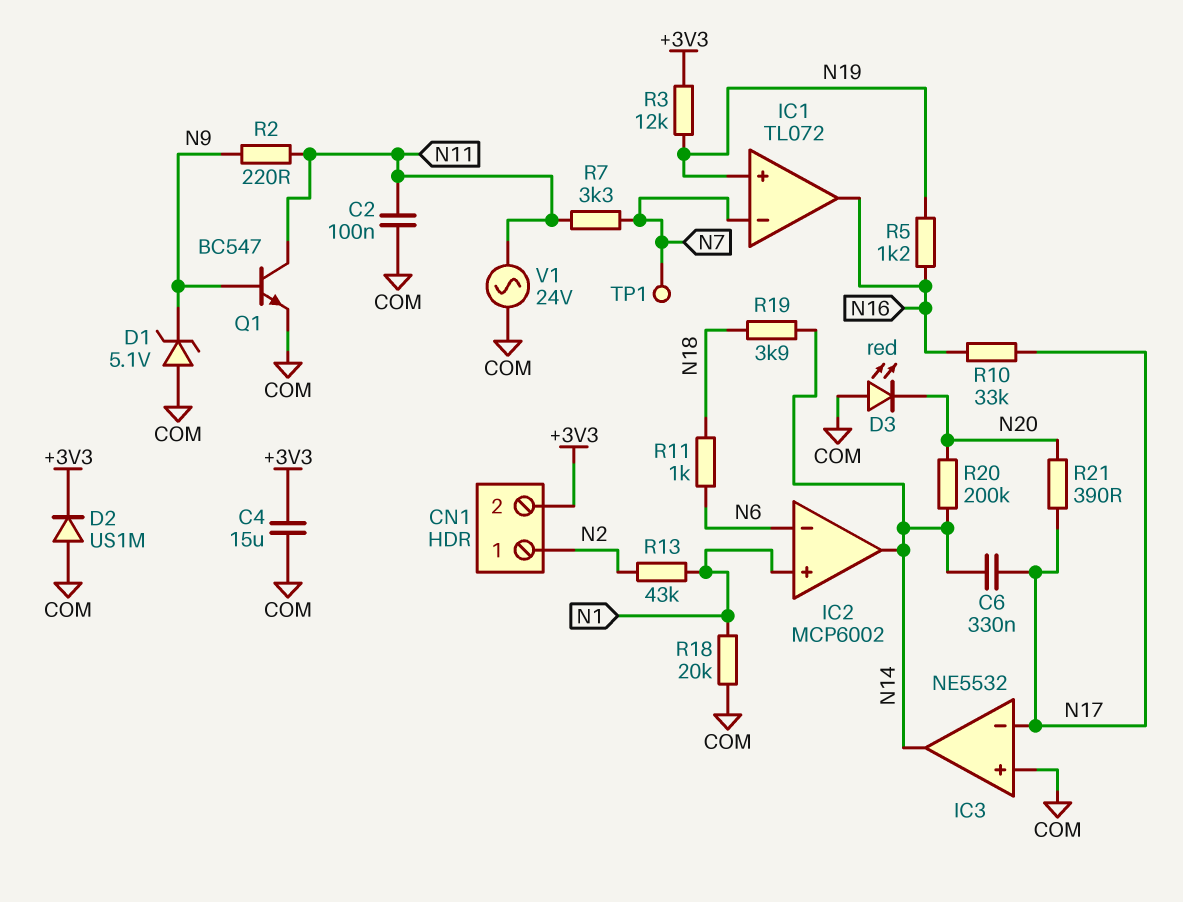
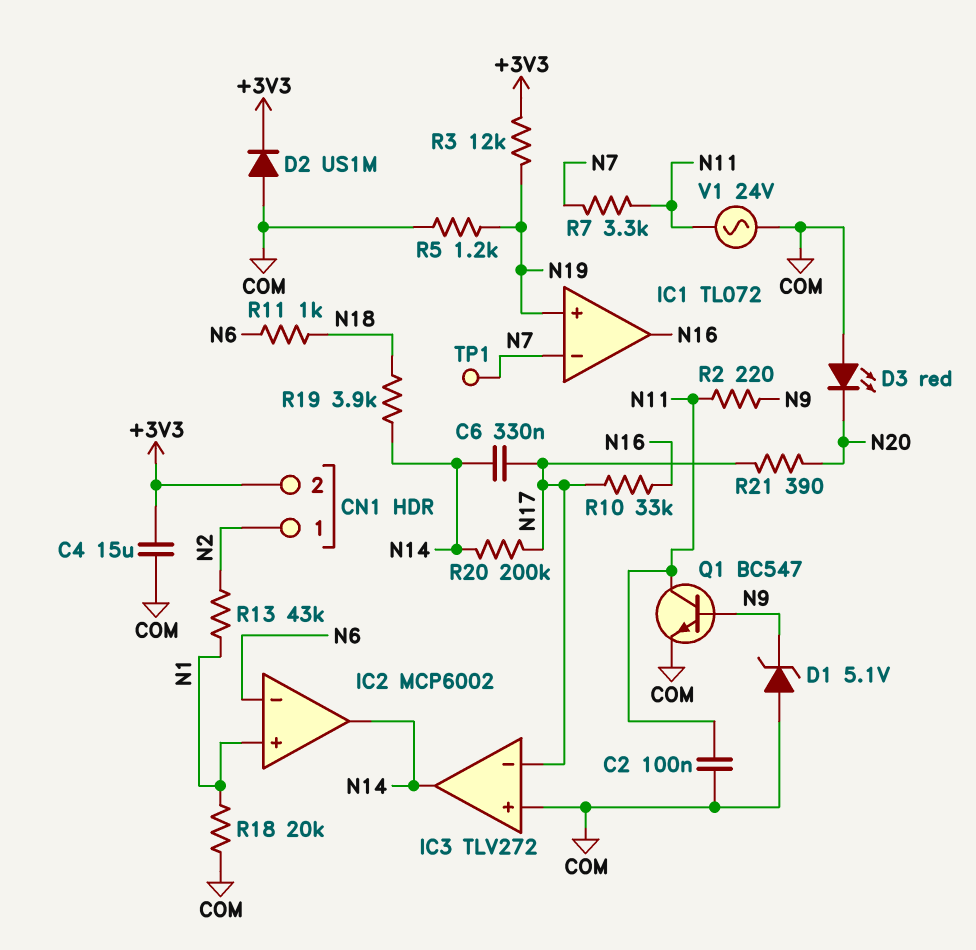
IC3: NE5532 -> TLV272
R5: 1.2k (N16, N19) -> 1.2k (COM, N19)
R20: 200k (N14, N20) -> 200k (N14, N17)

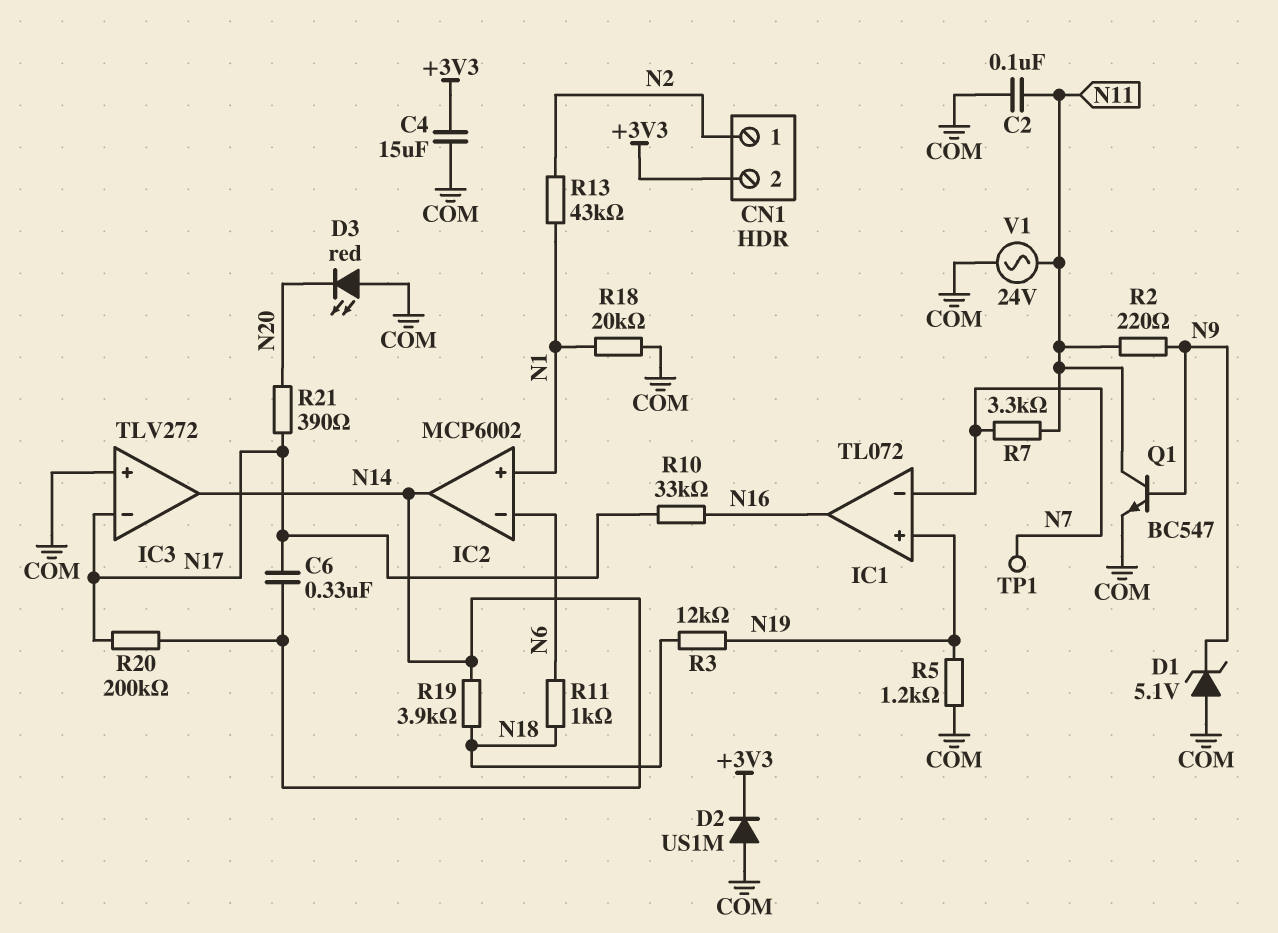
R3: 12k (+3V3, N19) -> 12k (N18, N19)

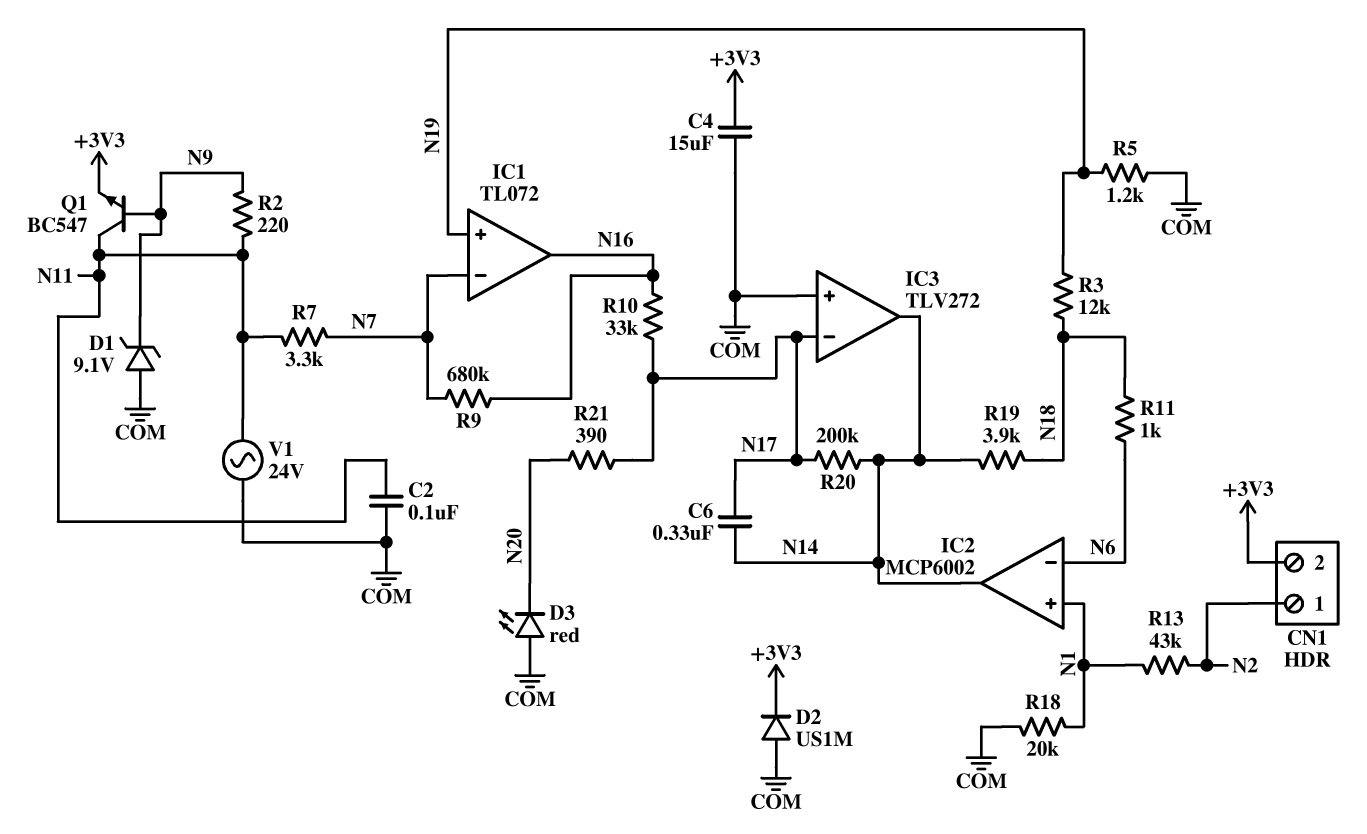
D1: zener 5.1V (A COM, K N9) -> zener 9.1V (A COM, K N9)
Q1: NPN BC547 (B N9, C N11, E COM) -> NPN BC547 (B N9, C N11, E +3V3)
R9: none -> 680k (N7, N16)
TP1: test point (N7) -> none

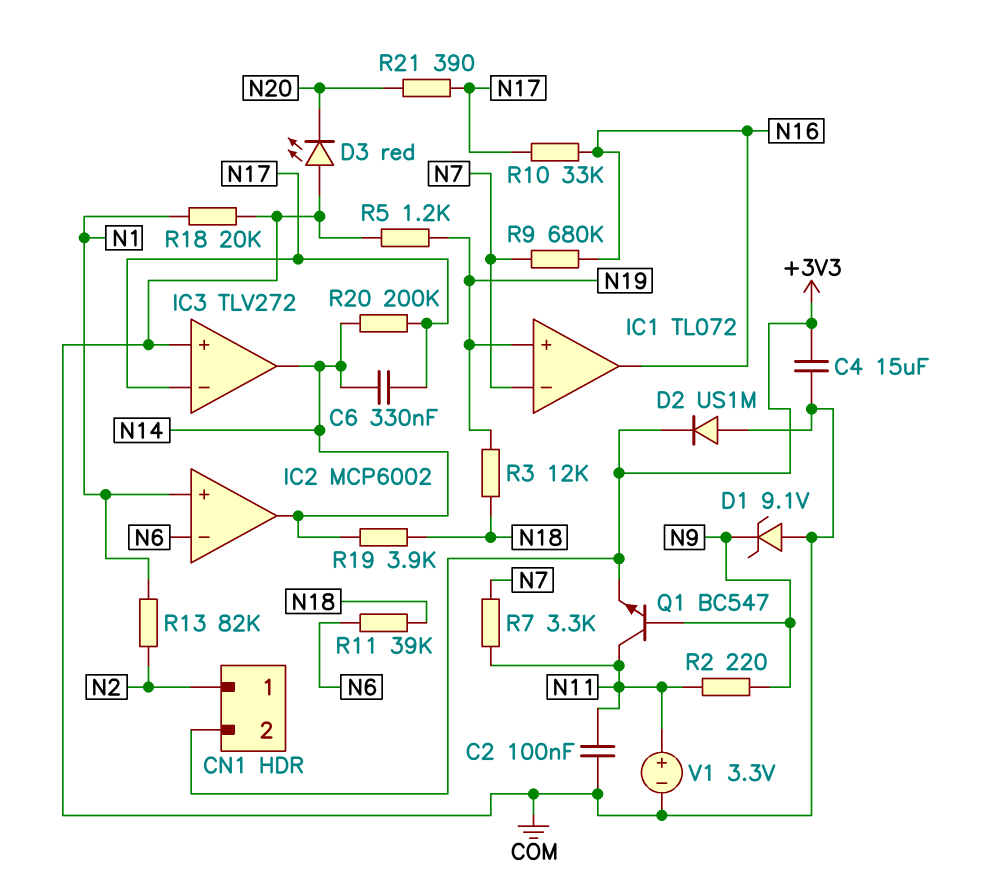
R11: 1k (N6, N18) -> 39k (N6, N18)
R13: 43k (N1, N2) -> 82k (N1, N2)
V1: AC 24V (COM, N11) -> 3.3V (plus N11, minus COM)

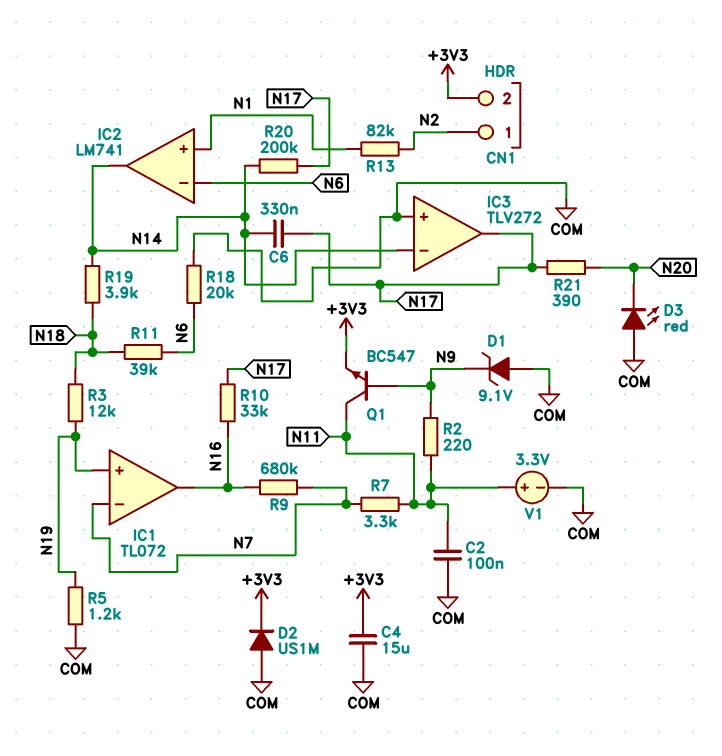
IC2: MCP6002 -> LM741
IC3 pin in-: N17 -> N14
IC3 pin out: N14 -> N17
R18: 20k (COM, N1) -> 20k (COM, N6)

